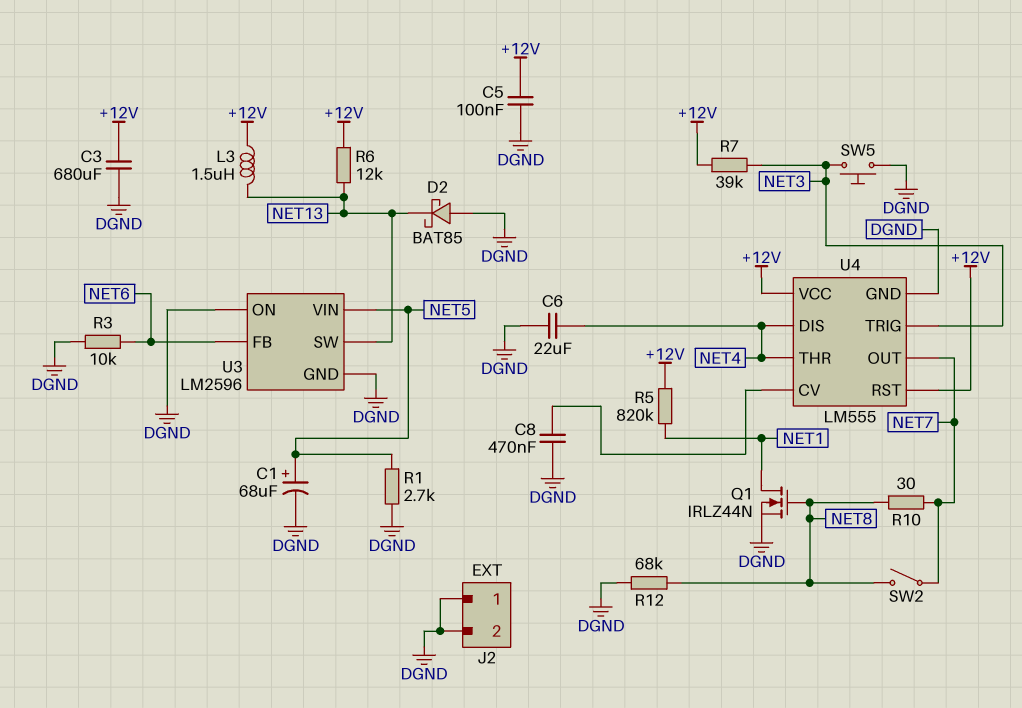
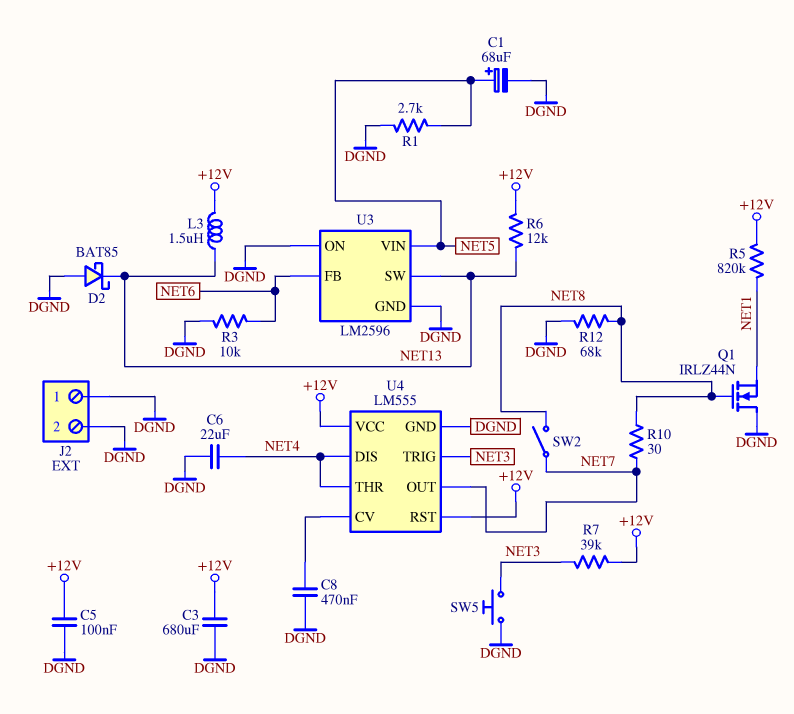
Q1: NMOS IRLZ44N (G NET8, D NET1, S DGND) -> NMOS IRLZ44N (G NET8, D DGND, S NET1)

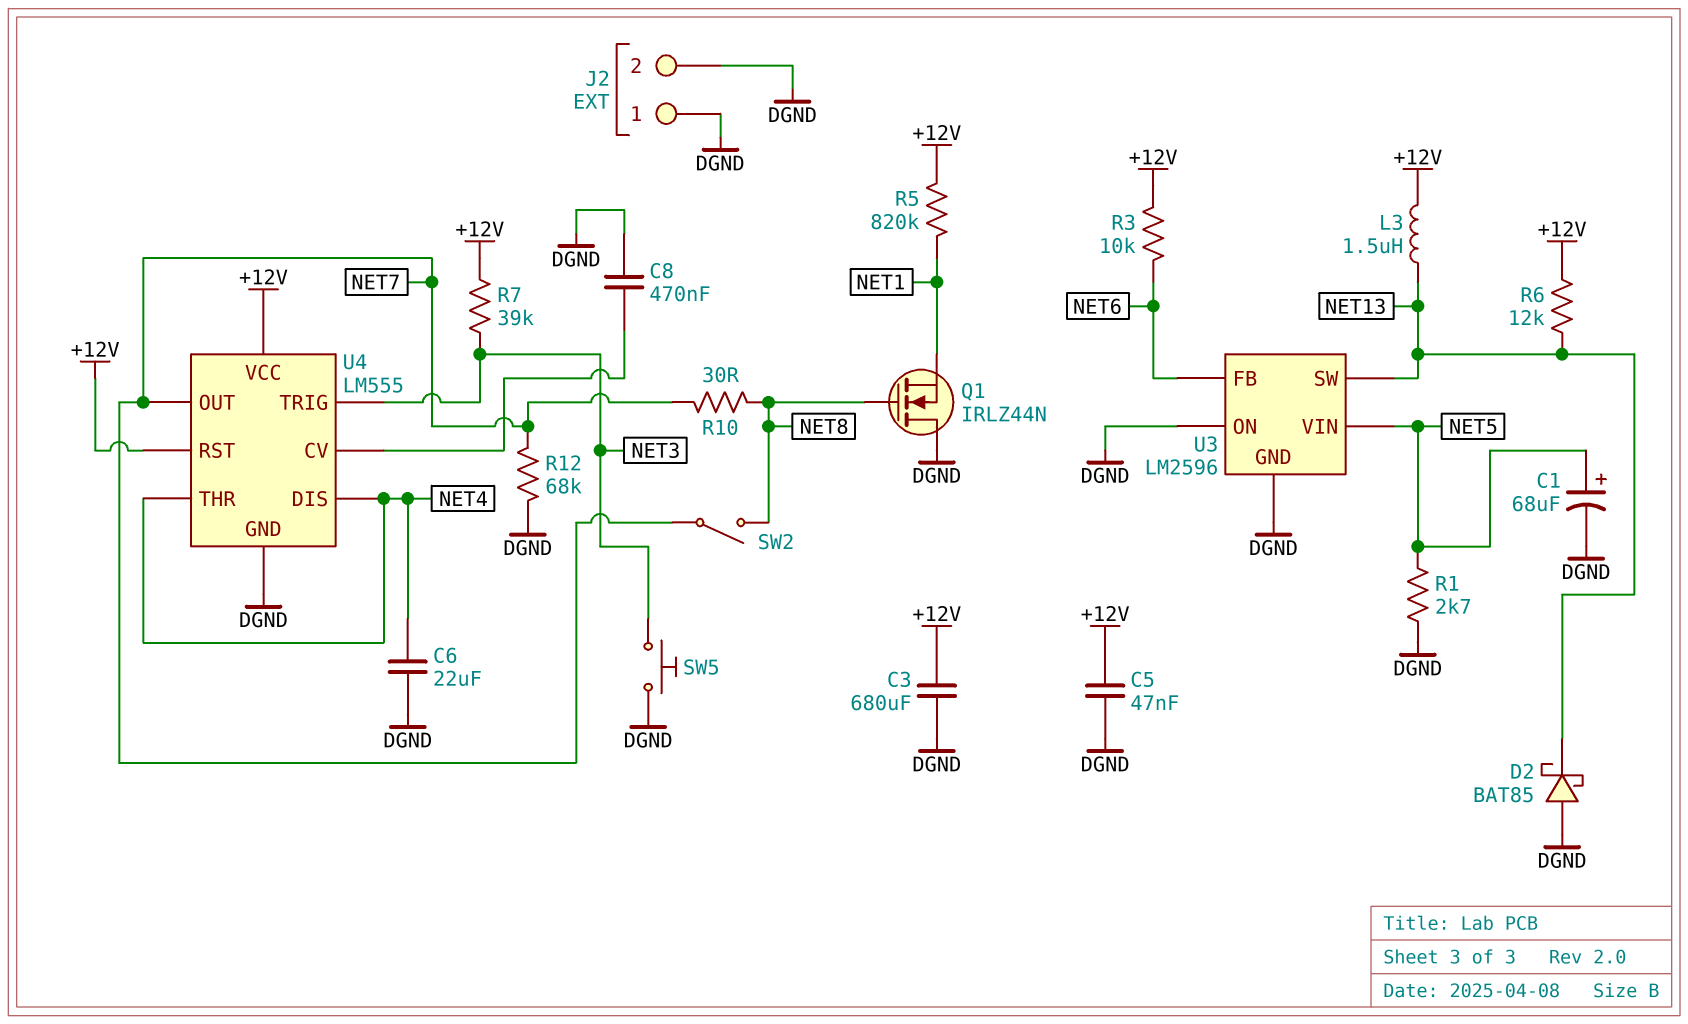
C5: 100nF (+12V, DGND) -> 47nF (+12V, DGND)
R3: 10k (DGND, NET6) -> 10k (+12V, NET6)
R12: 68k (DGND, NET8) -> 68k (DGND, NET7)

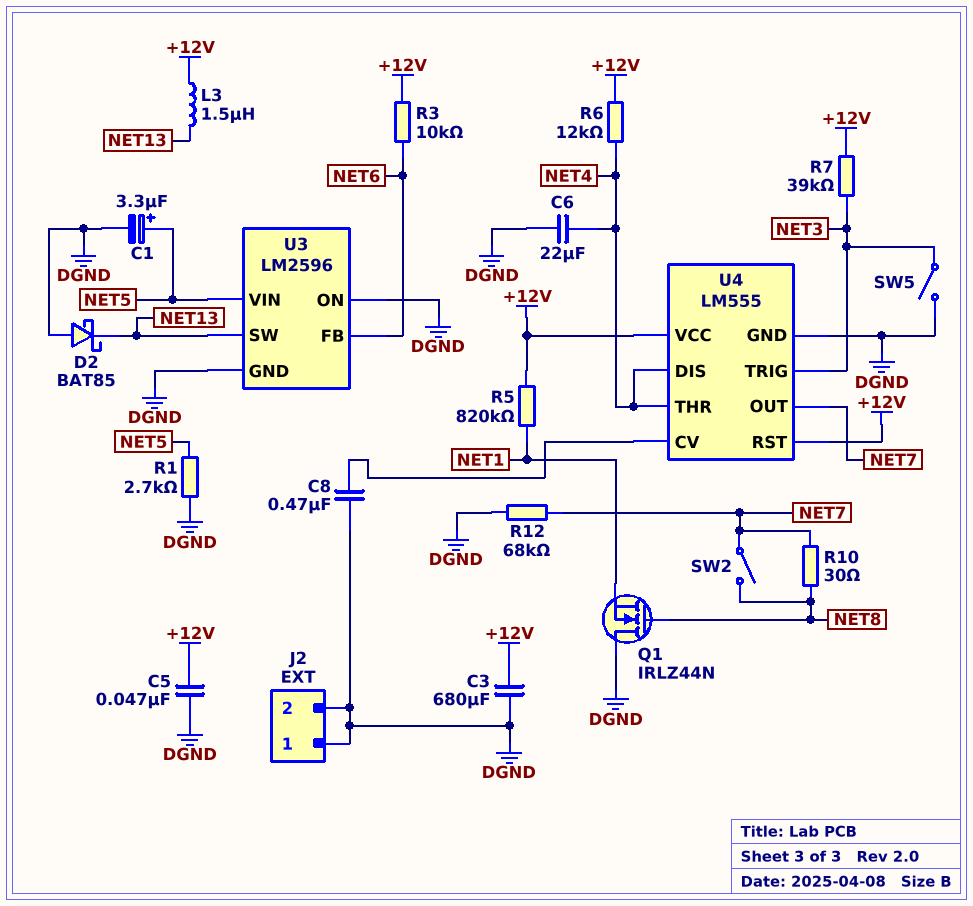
C1: 68uF (plus NET5, minus DGND) -> 3.3uF (plus NET5, minus DGND)
R6: 12k (+12V, NET13) -> 12k (+12V, NET4)
SW5: button (DGND, NET3) -> switch (DGND, NET3)

